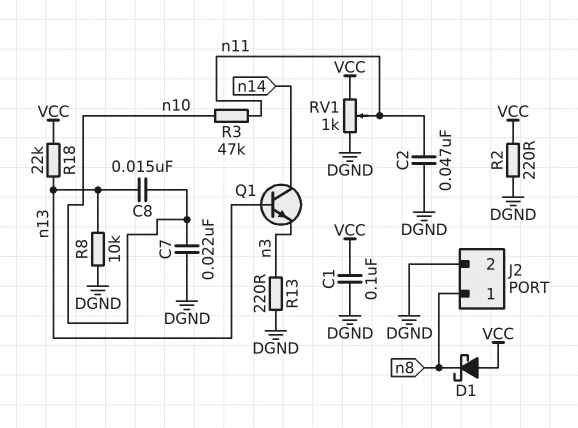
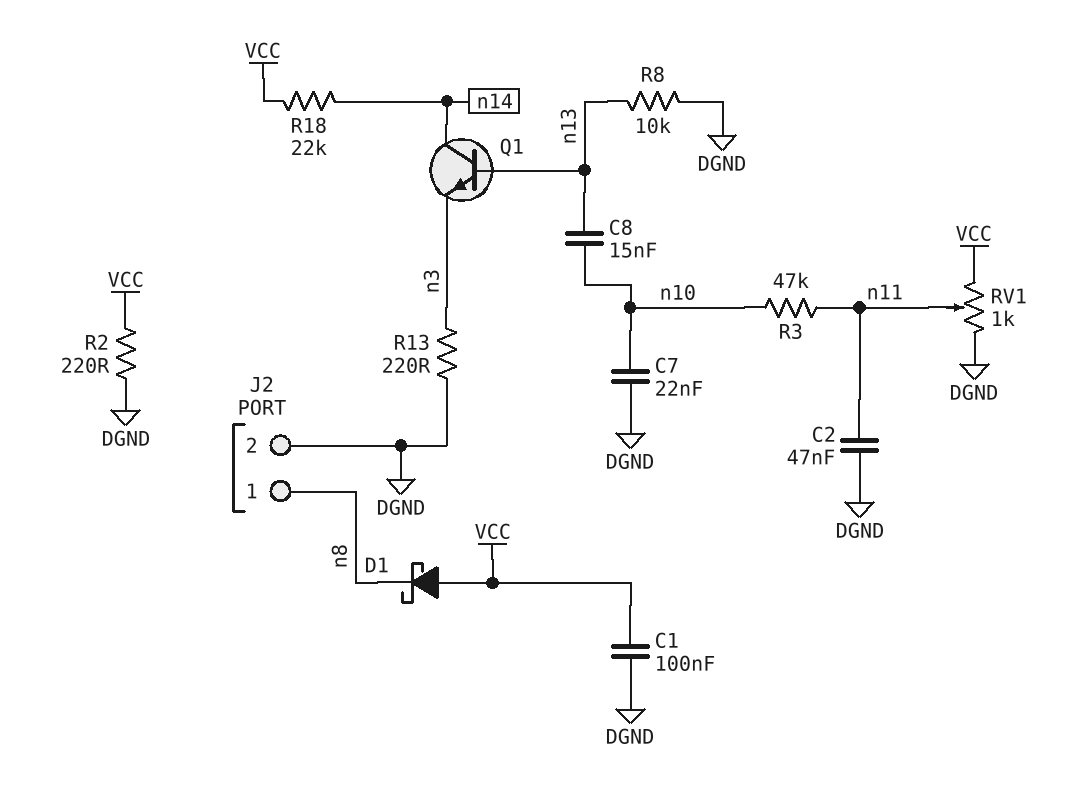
R18: 22k (VCC, n13) -> 22k (VCC, n14)

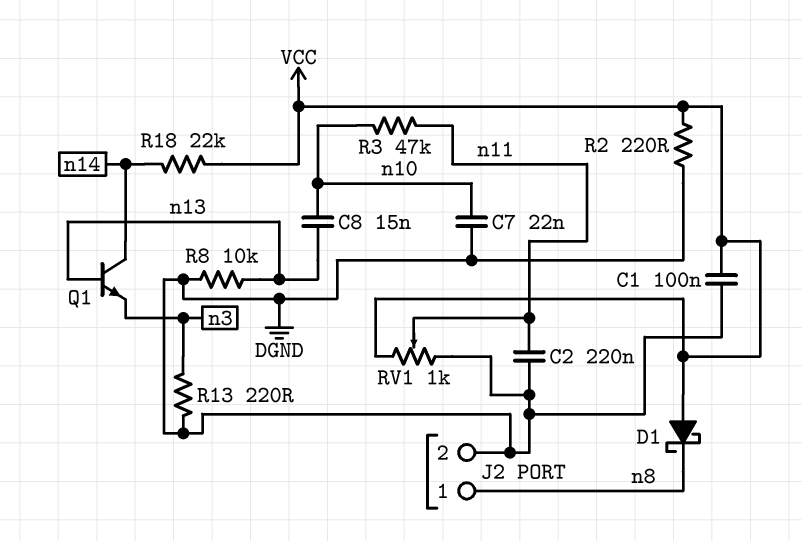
C2: 47nF (DGND, n11) -> 220nF (DGND, n11)

